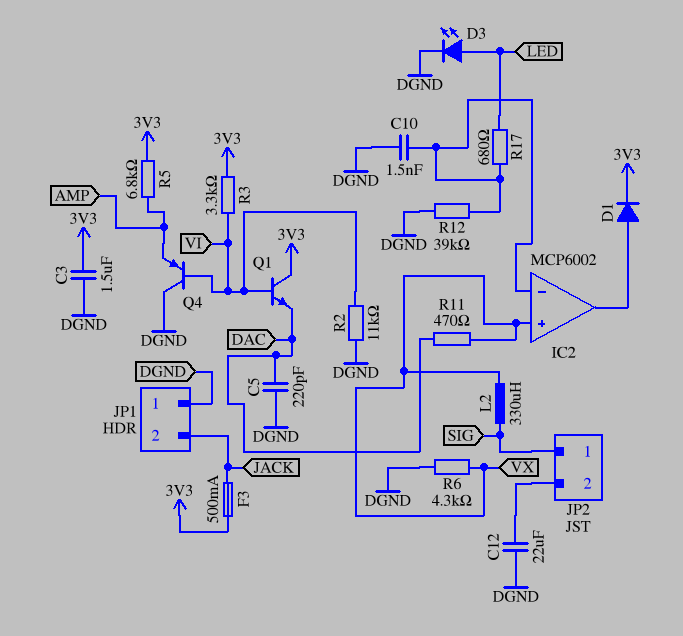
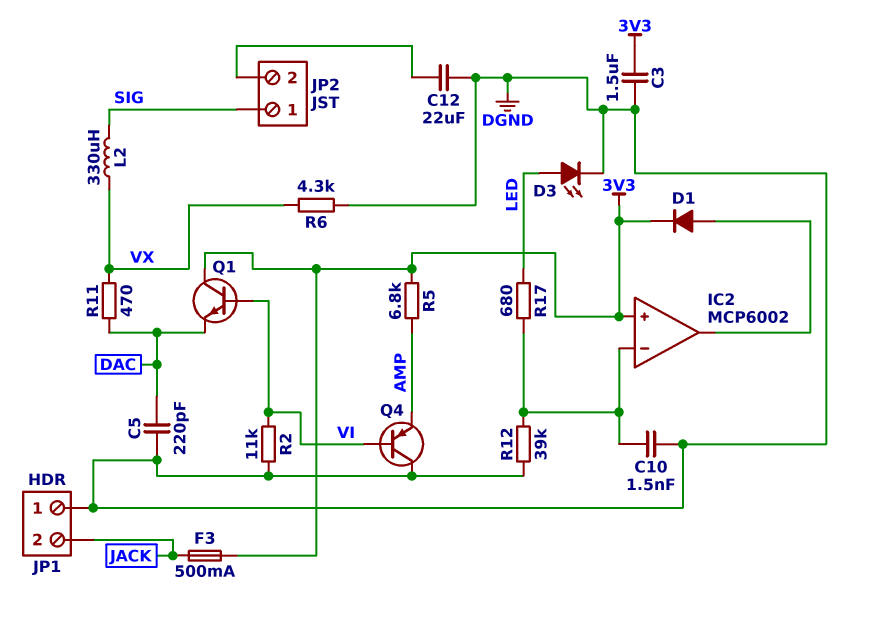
IC2 pin in+: VX -> 3V3
R3: 3.3k (3V3, VI) -> none

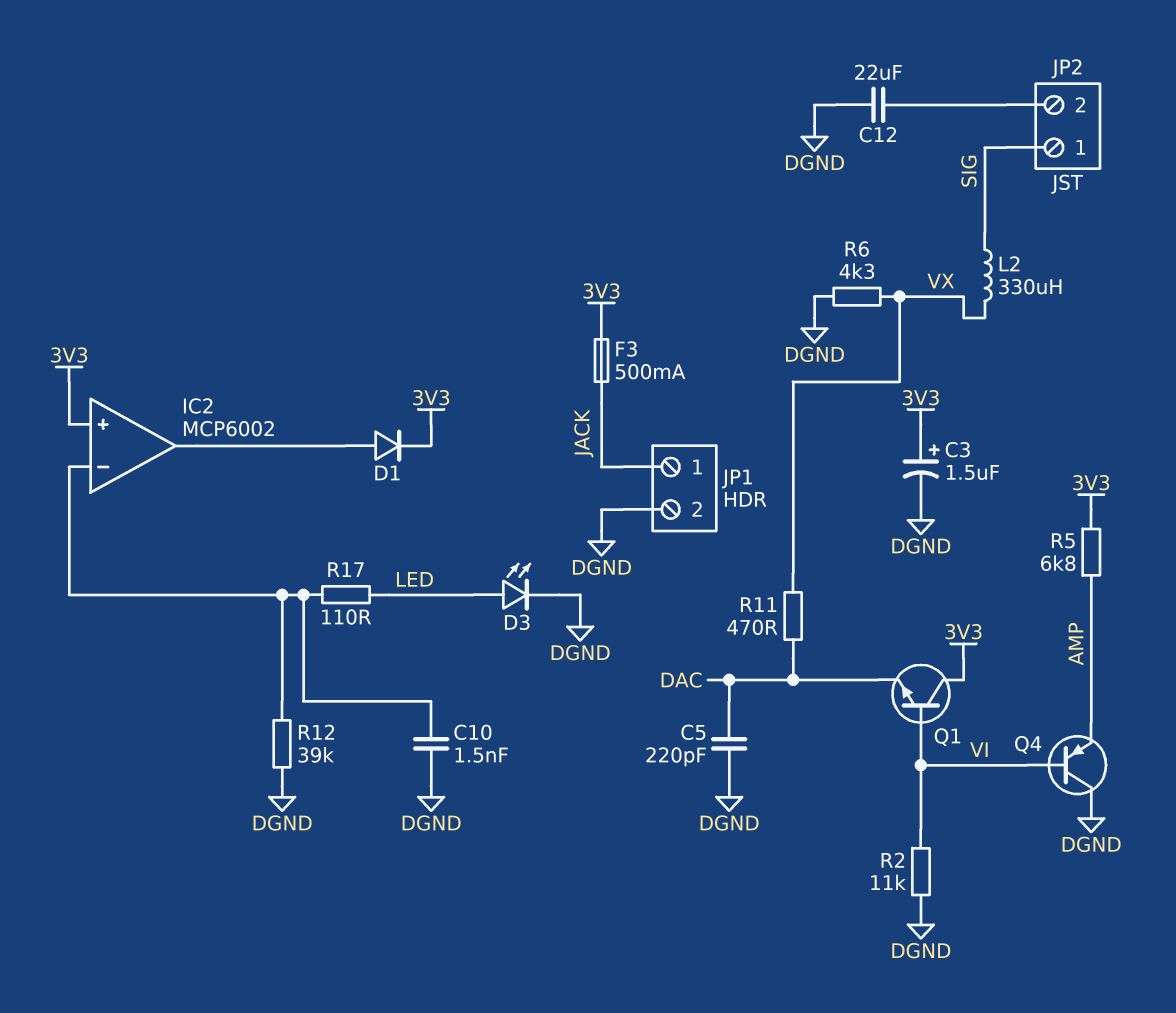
C3: 1.5uF (3V3, DGND) -> 1.5uF (plus 3V3, minus DGND)
JP1 pin 1: DGND -> JACK
JP1 pin 2: JACK -> DGND
R17: 680 (IC2/in-, LED) -> 110 (IC2/in-, LED)

